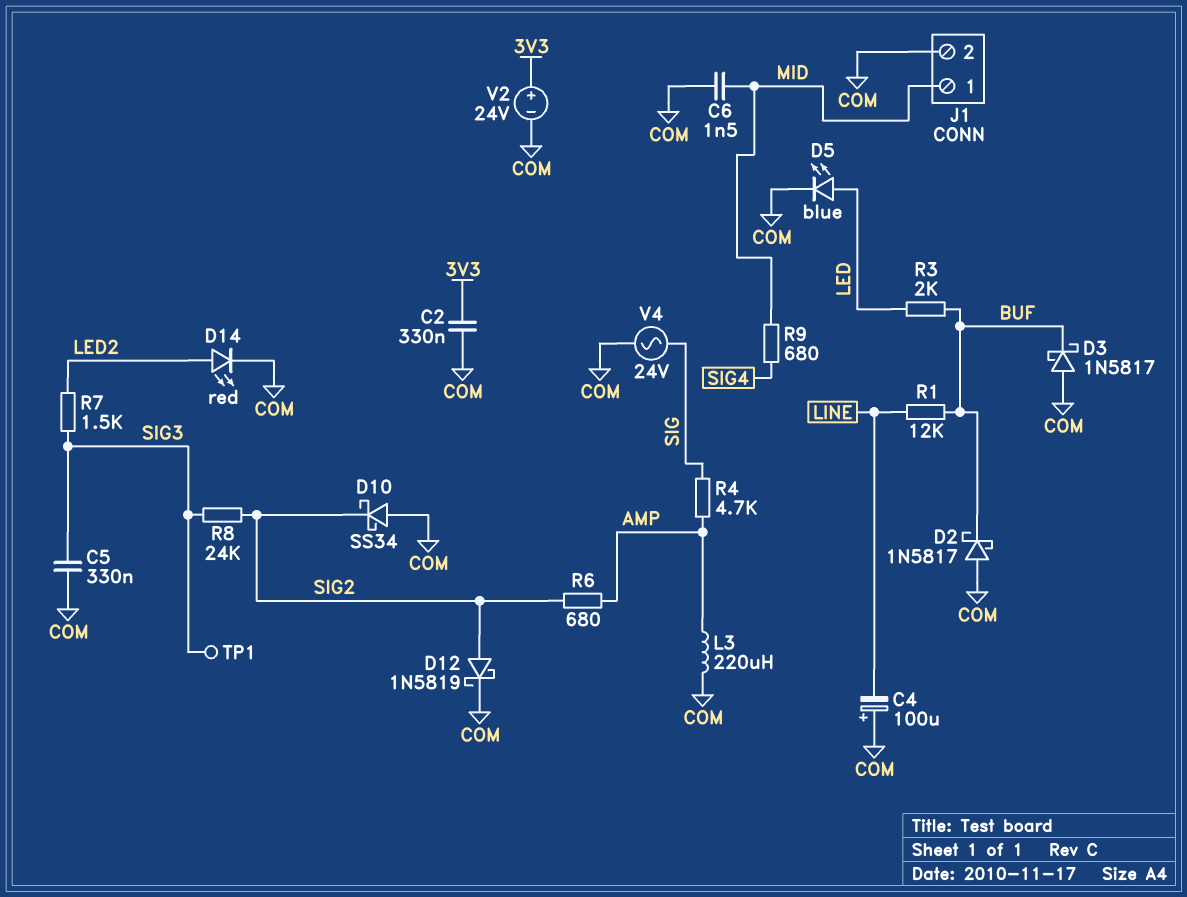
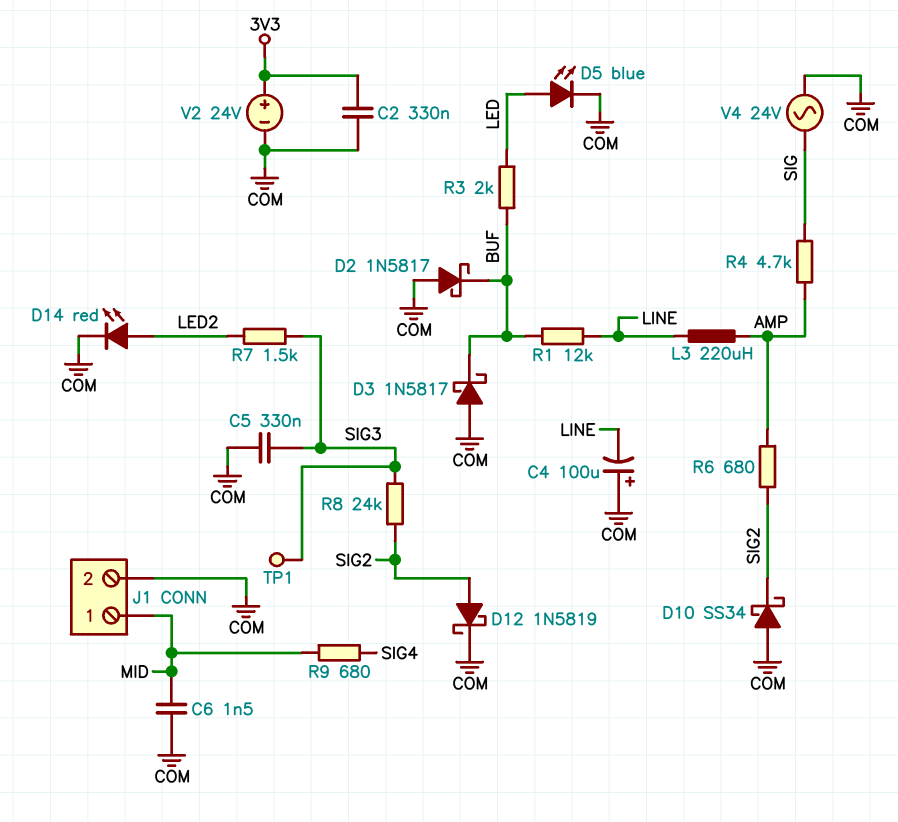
L3: 220uH (AMP, COM) -> 220uH (AMP, LINE)

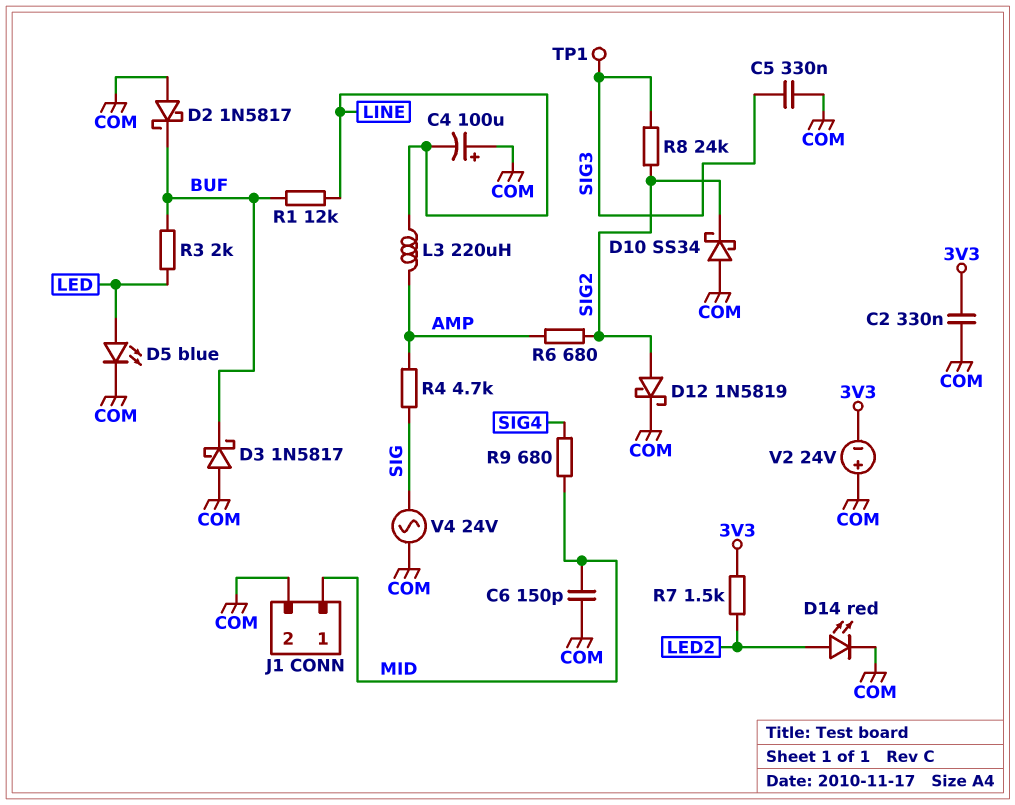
C6: 1.5nF (COM, MID) -> 150pF (COM, MID)
R7: 1.5k (LED2, SIG3) -> 1.5k (3V3, LED2)
V2: 24V (plus 3V3, minus COM) -> 24V (plus COM, minus 3V3)

